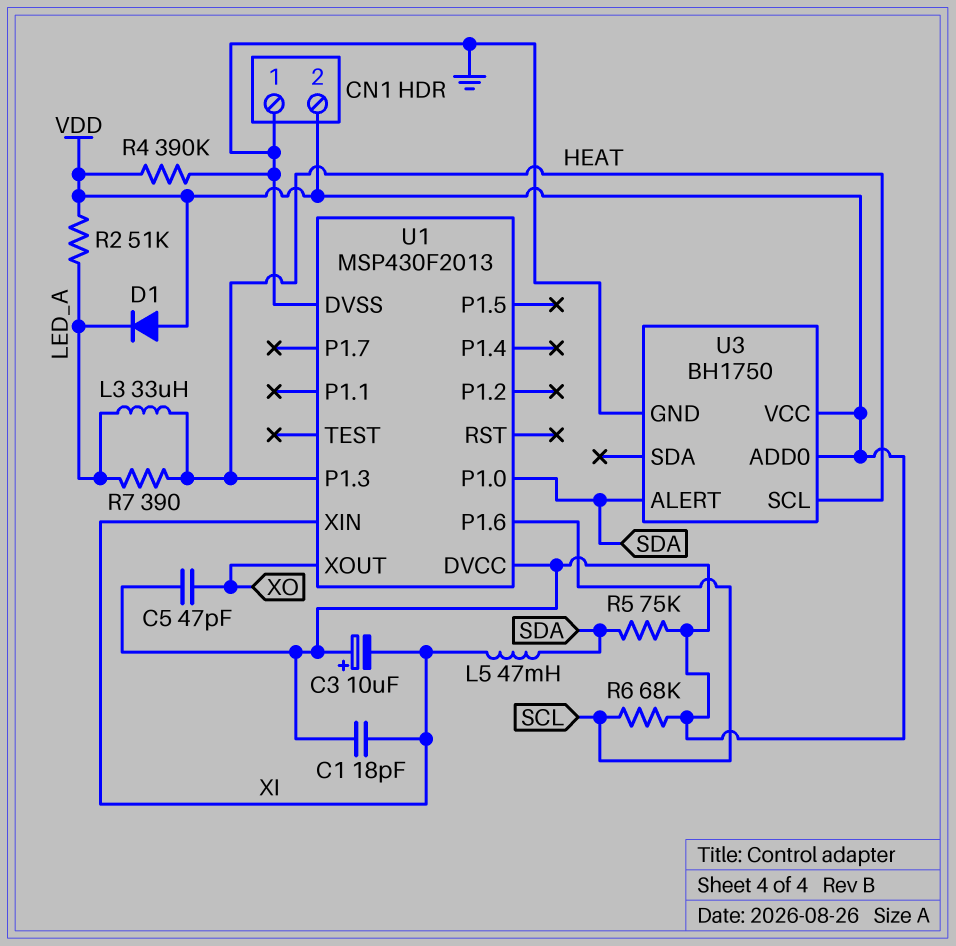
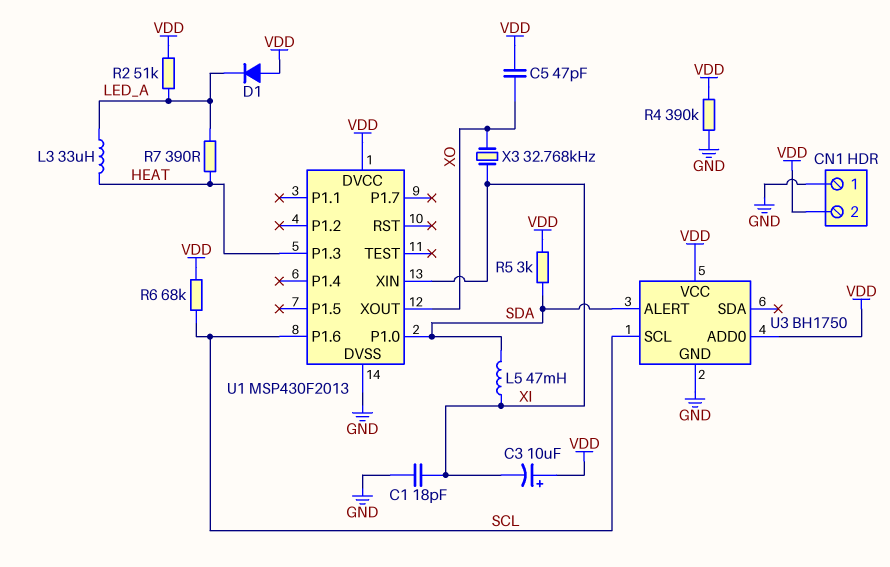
C1: 18pF (VDD, XI) -> 18pF (GND, XI)
R5: 75k (SDA, VDD) -> 3k (SDA, VDD)
U3 pin SCL: HEAT -> SCL
X3: none -> 32.768kHz (XI, XO)

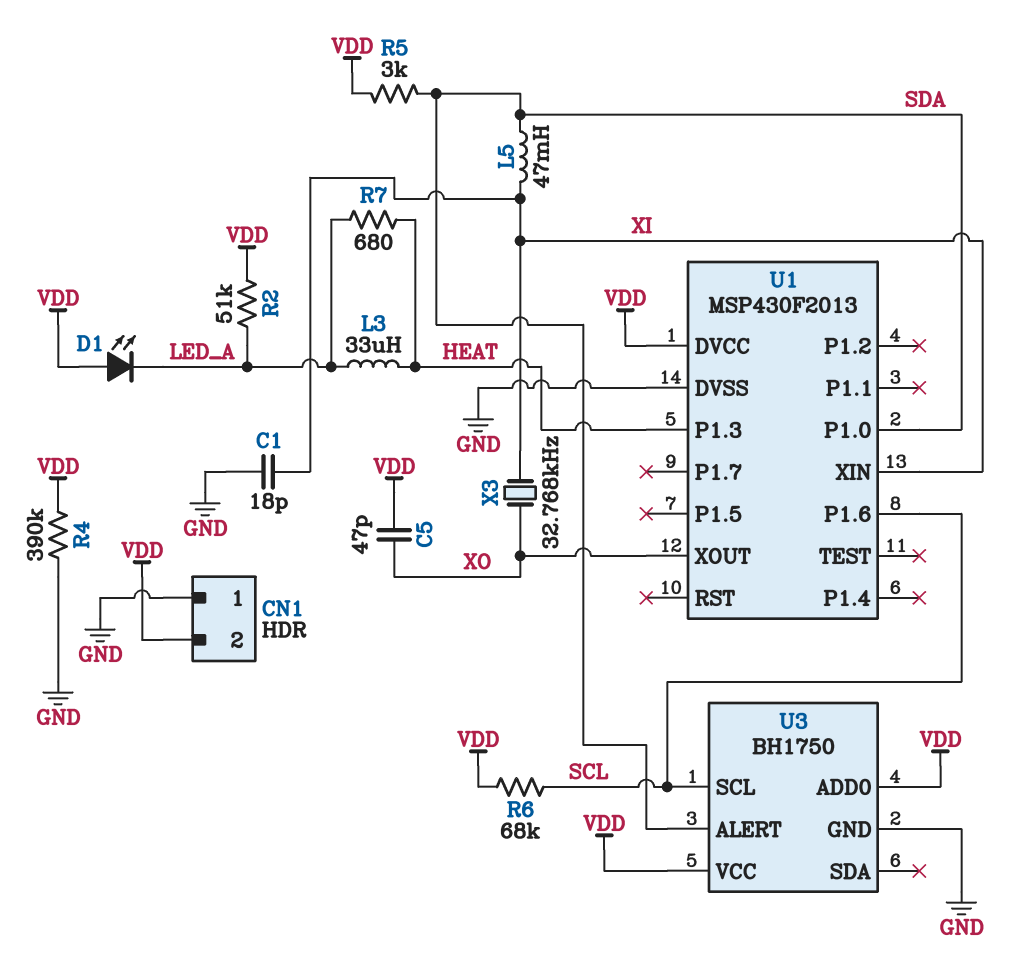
C3: 10uF (plus VDD, minus XI) -> none
D1: diode (A VDD, K LED_A) -> LED (A VDD, K LED_A)
R7: 390 (HEAT, LED_A) -> 680 (HEAT, LED_A)

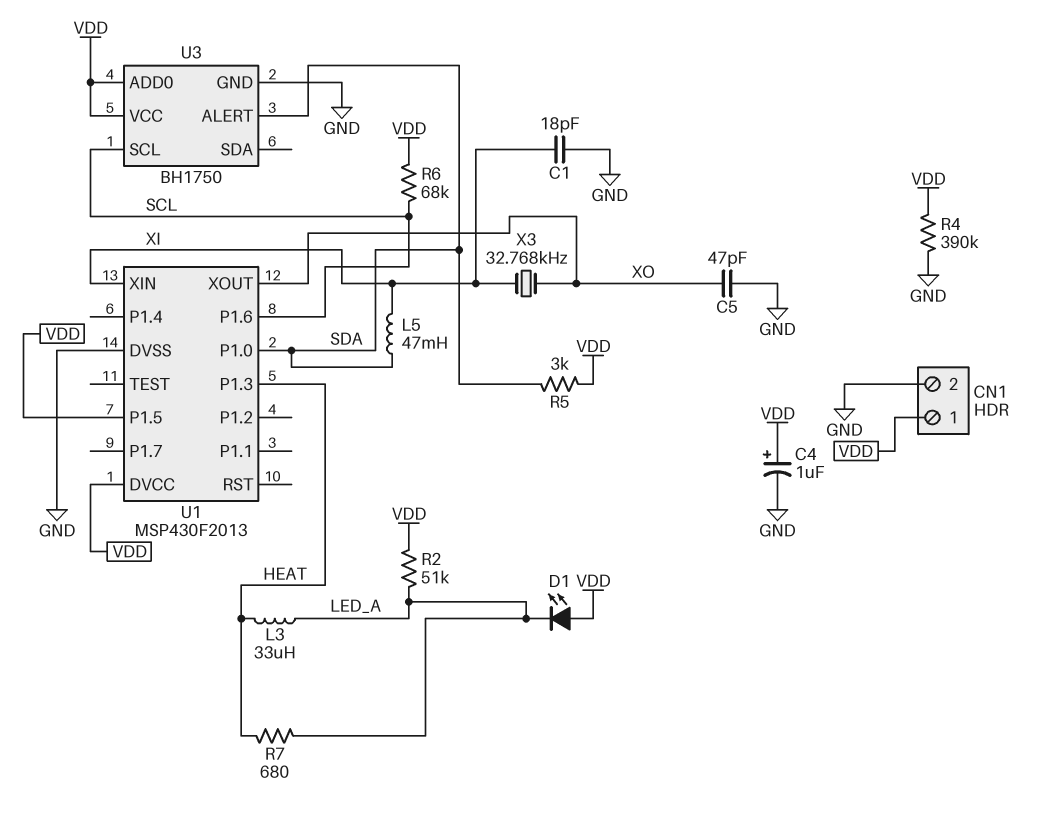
C4: none -> 1uF (plus VDD, minus GND)
C5: 47pF (VDD, XO) -> 47pF (GND, XO)
CN1 pin 1: GND -> VDD
CN1 pin 2: VDD -> GND
U1 pin P1.5: none -> VDD

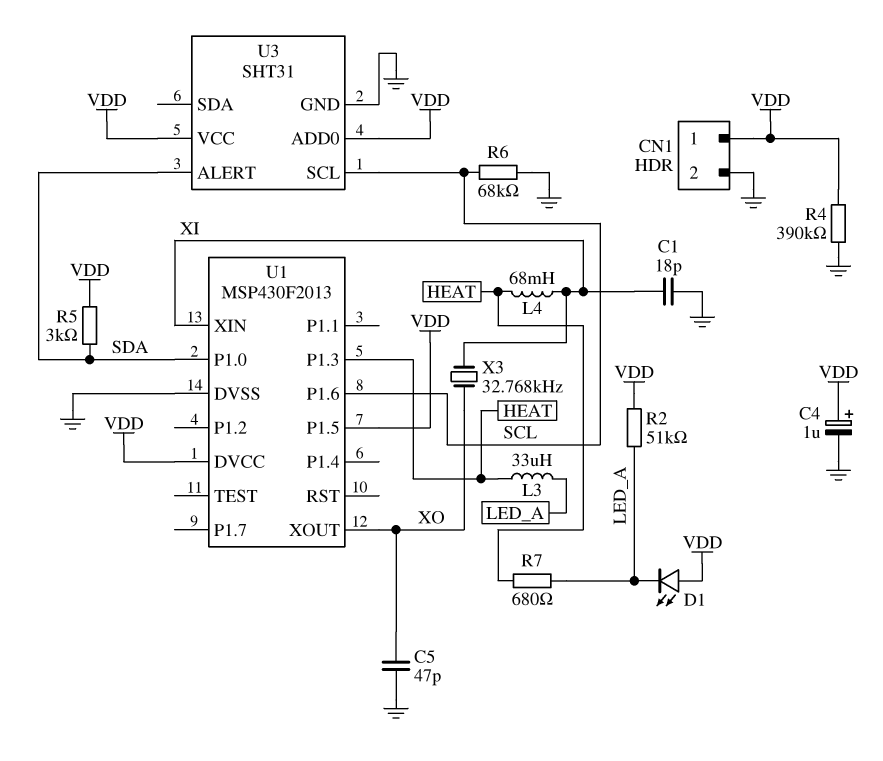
L4: none -> 68mH (HEAT, XI)
L5: 47mH (SDA, XI) -> none
R6: 68k (SCL, VDD) -> 68k (GND, SCL)
U3: BH1750 -> SHT31

